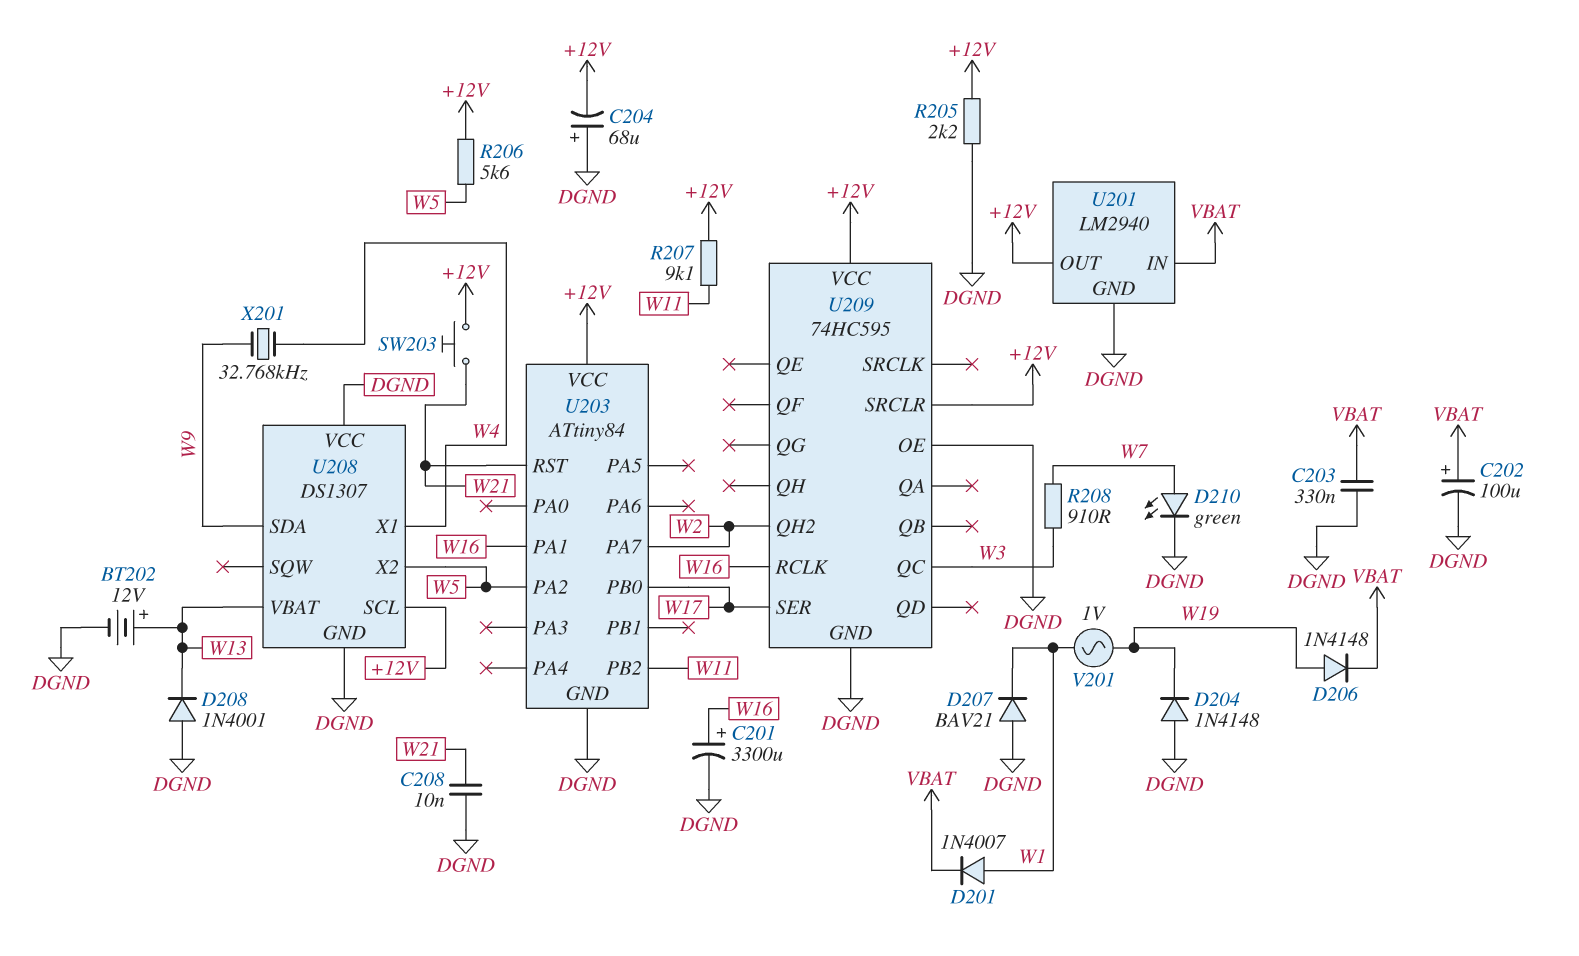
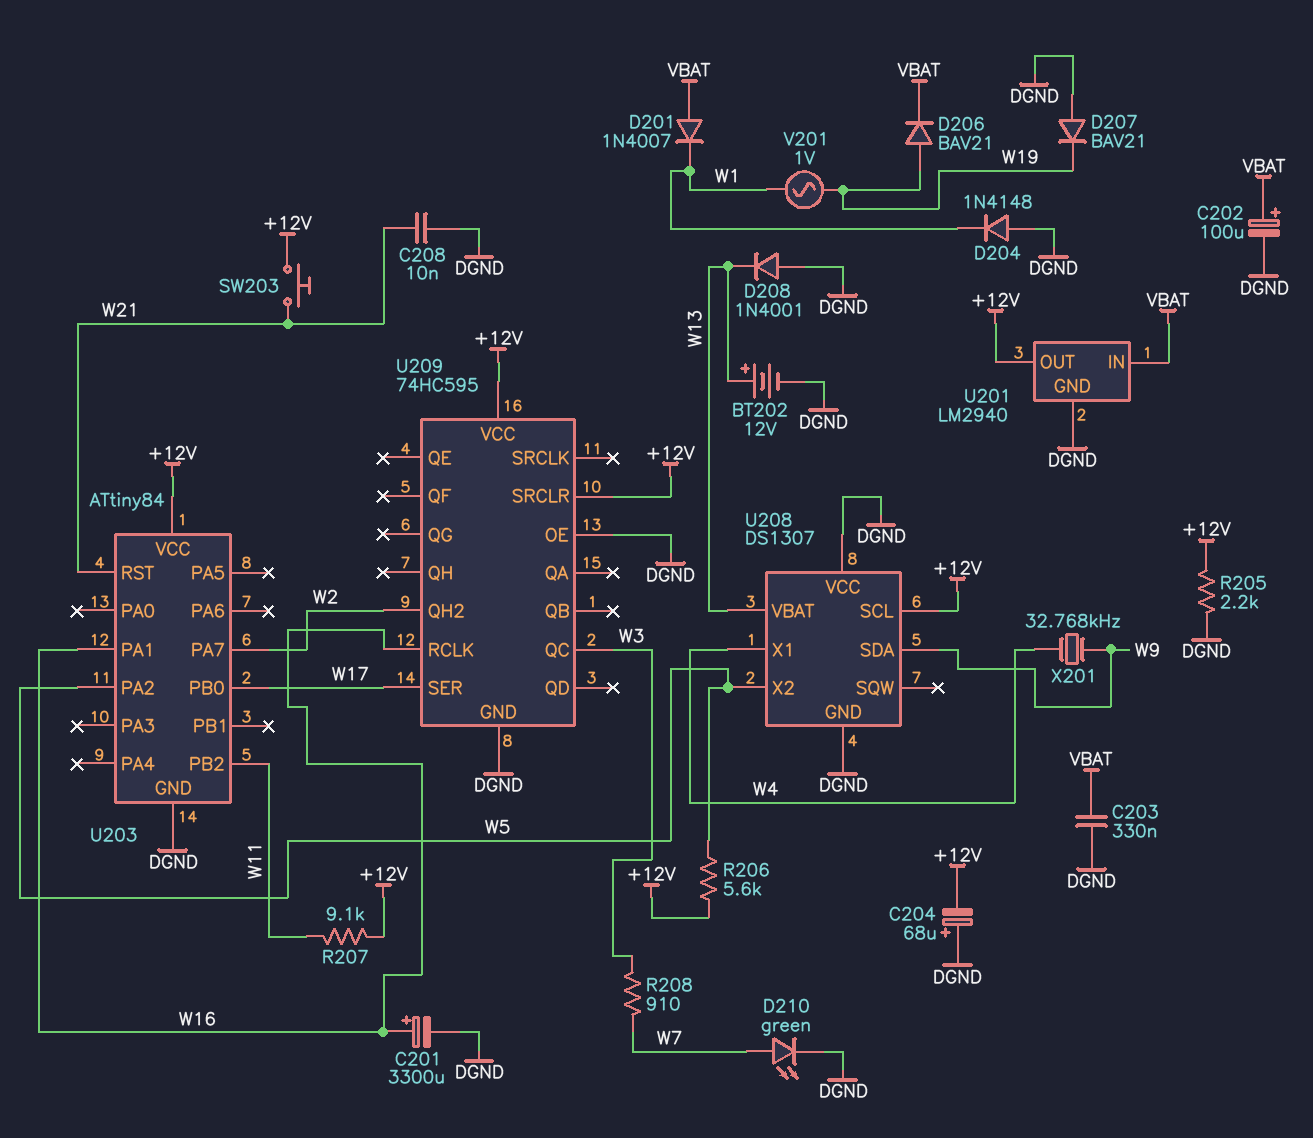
D201: diode 1N4007 (A W1, K VBAT) -> diode 1N4007 (A VBAT, K W1)
D204: diode 1N4148 (A DGND, K W19) -> diode 1N4148 (A DGND, K W1)
D206: diode 1N4148 (A W19, K VBAT) -> diode BAV21 (A W19, K VBAT)
D207: diode BAV21 (A DGND, K W1) -> diode BAV21 (A DGND, K W19)

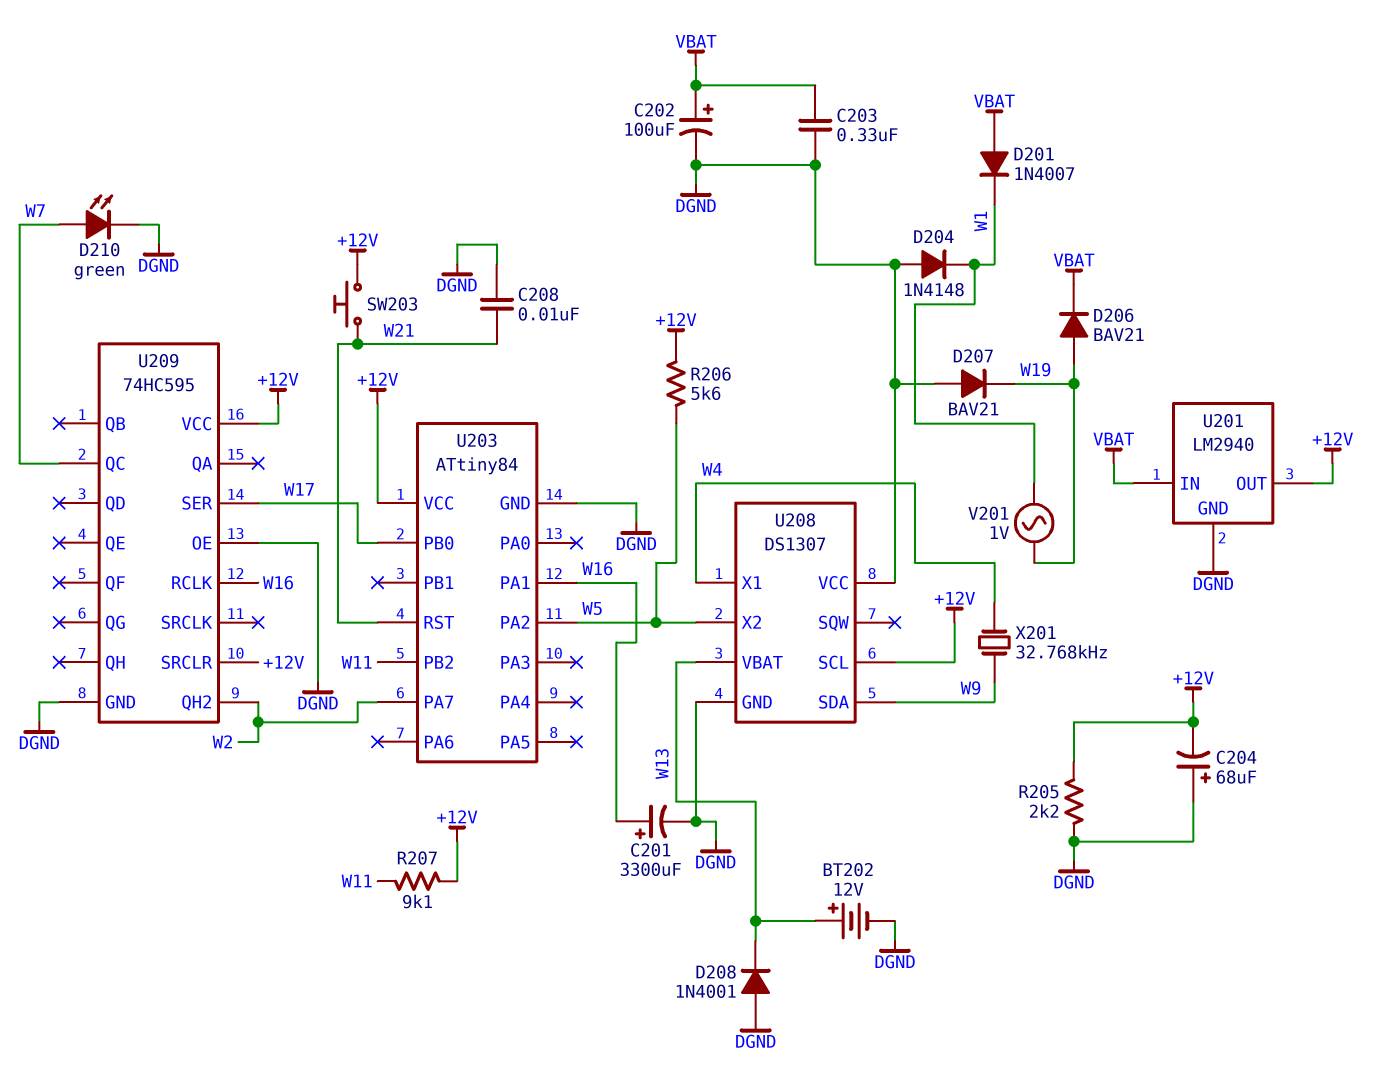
R208: 910 (W3, W7) -> none
U209 pin QC: W3 -> W7

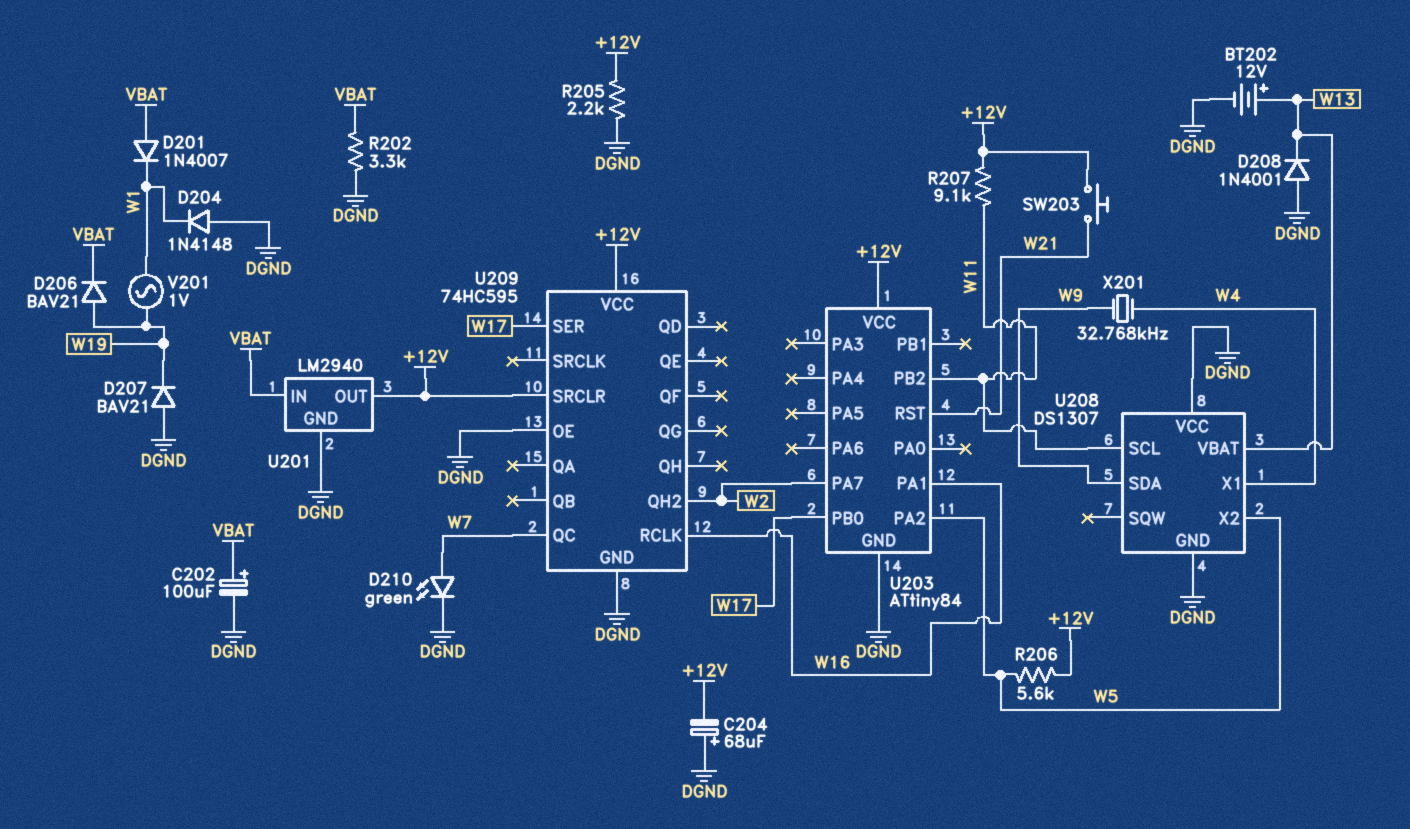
C201: 3300uF (plus W16, minus DGND) -> none
C203: 330nF (DGND, VBAT) -> none
C208: 10nF (DGND, W21) -> none
R202: none -> 3.3k (DGND, VBAT)
U208 pin SCL: +12V -> W11

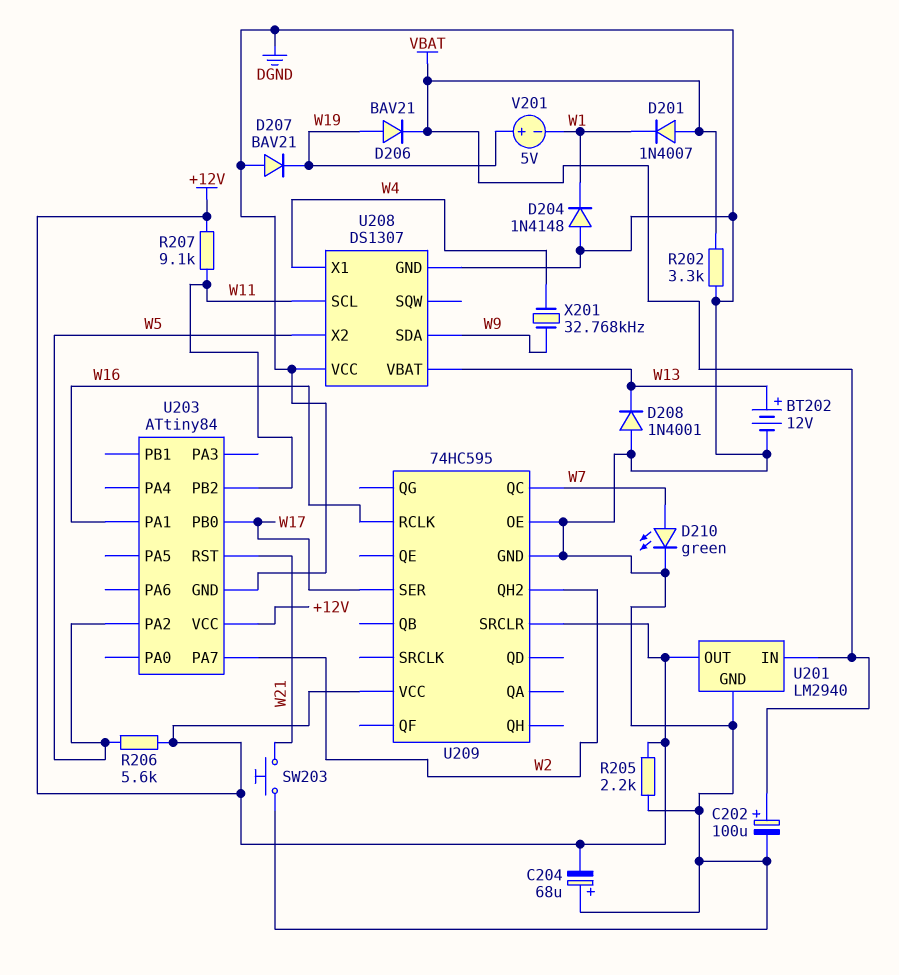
SW203: button (+12V, W21) -> button (DGND, W21)
V201: AC 1V (W1, W19) -> 5V (plus W19, minus W1)

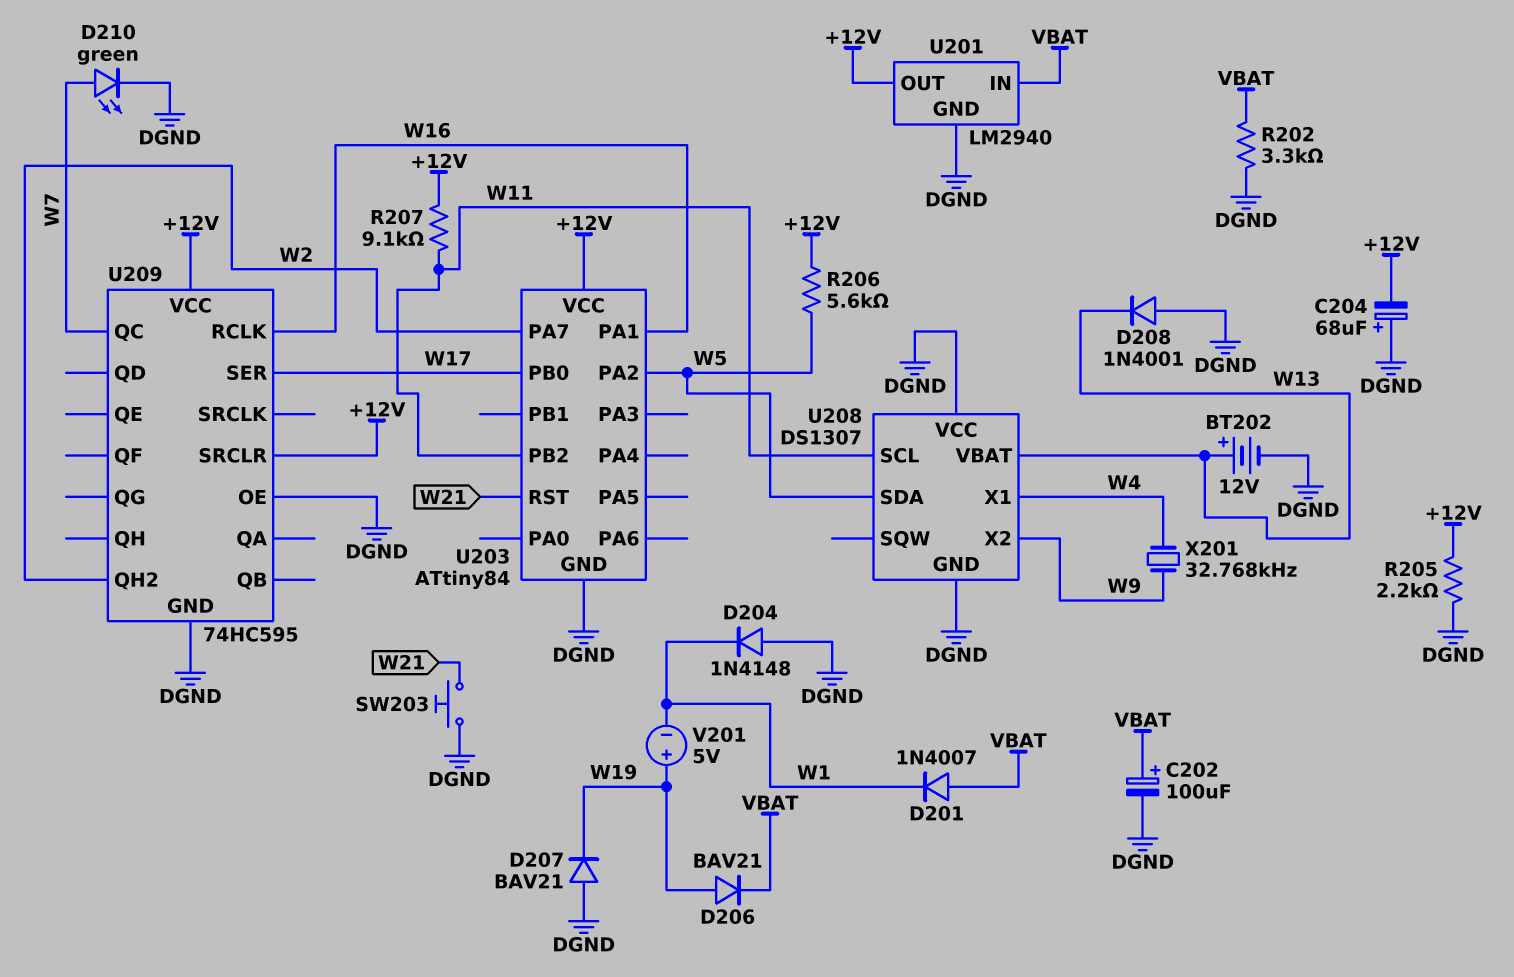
U208 pin SDA: W9 -> W5
U208 pin X2: W5 -> W9

